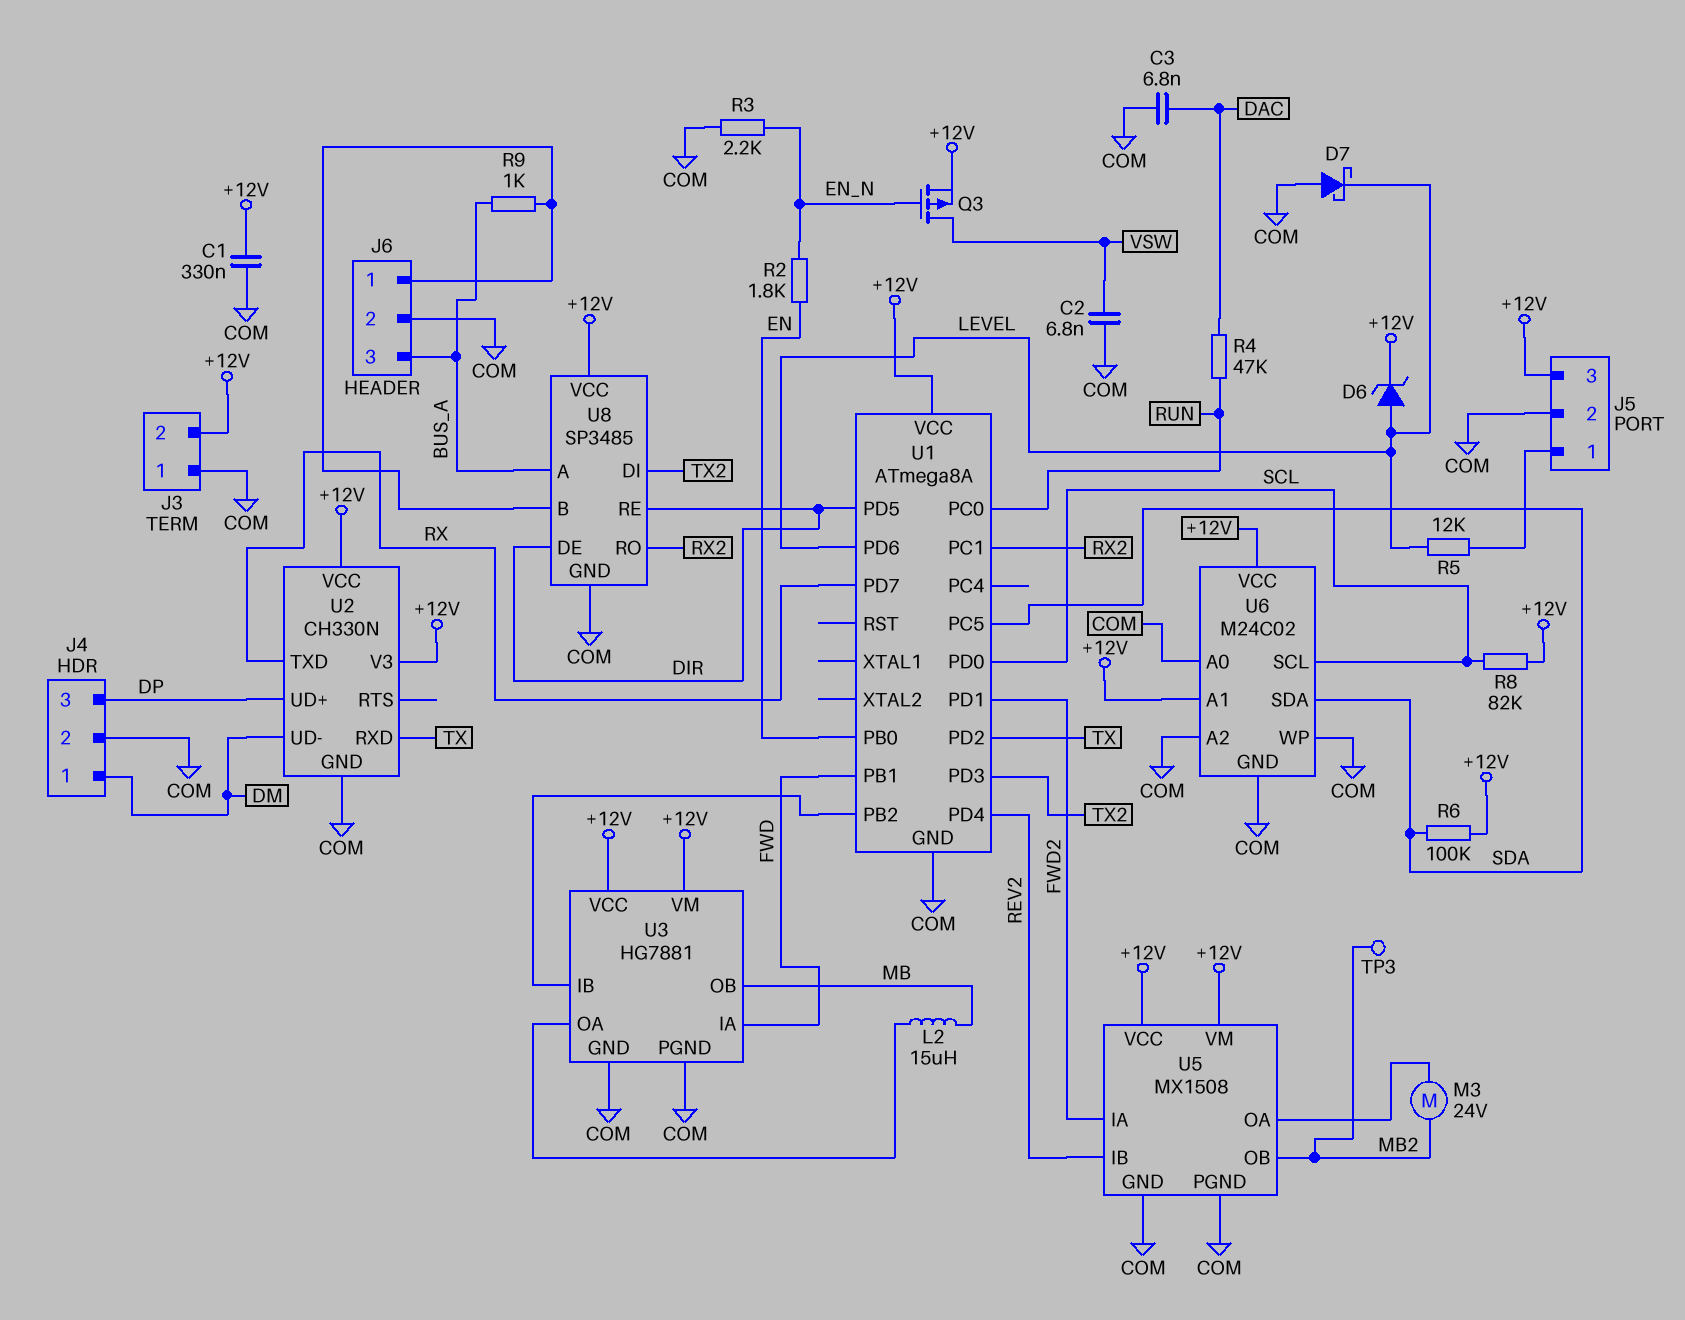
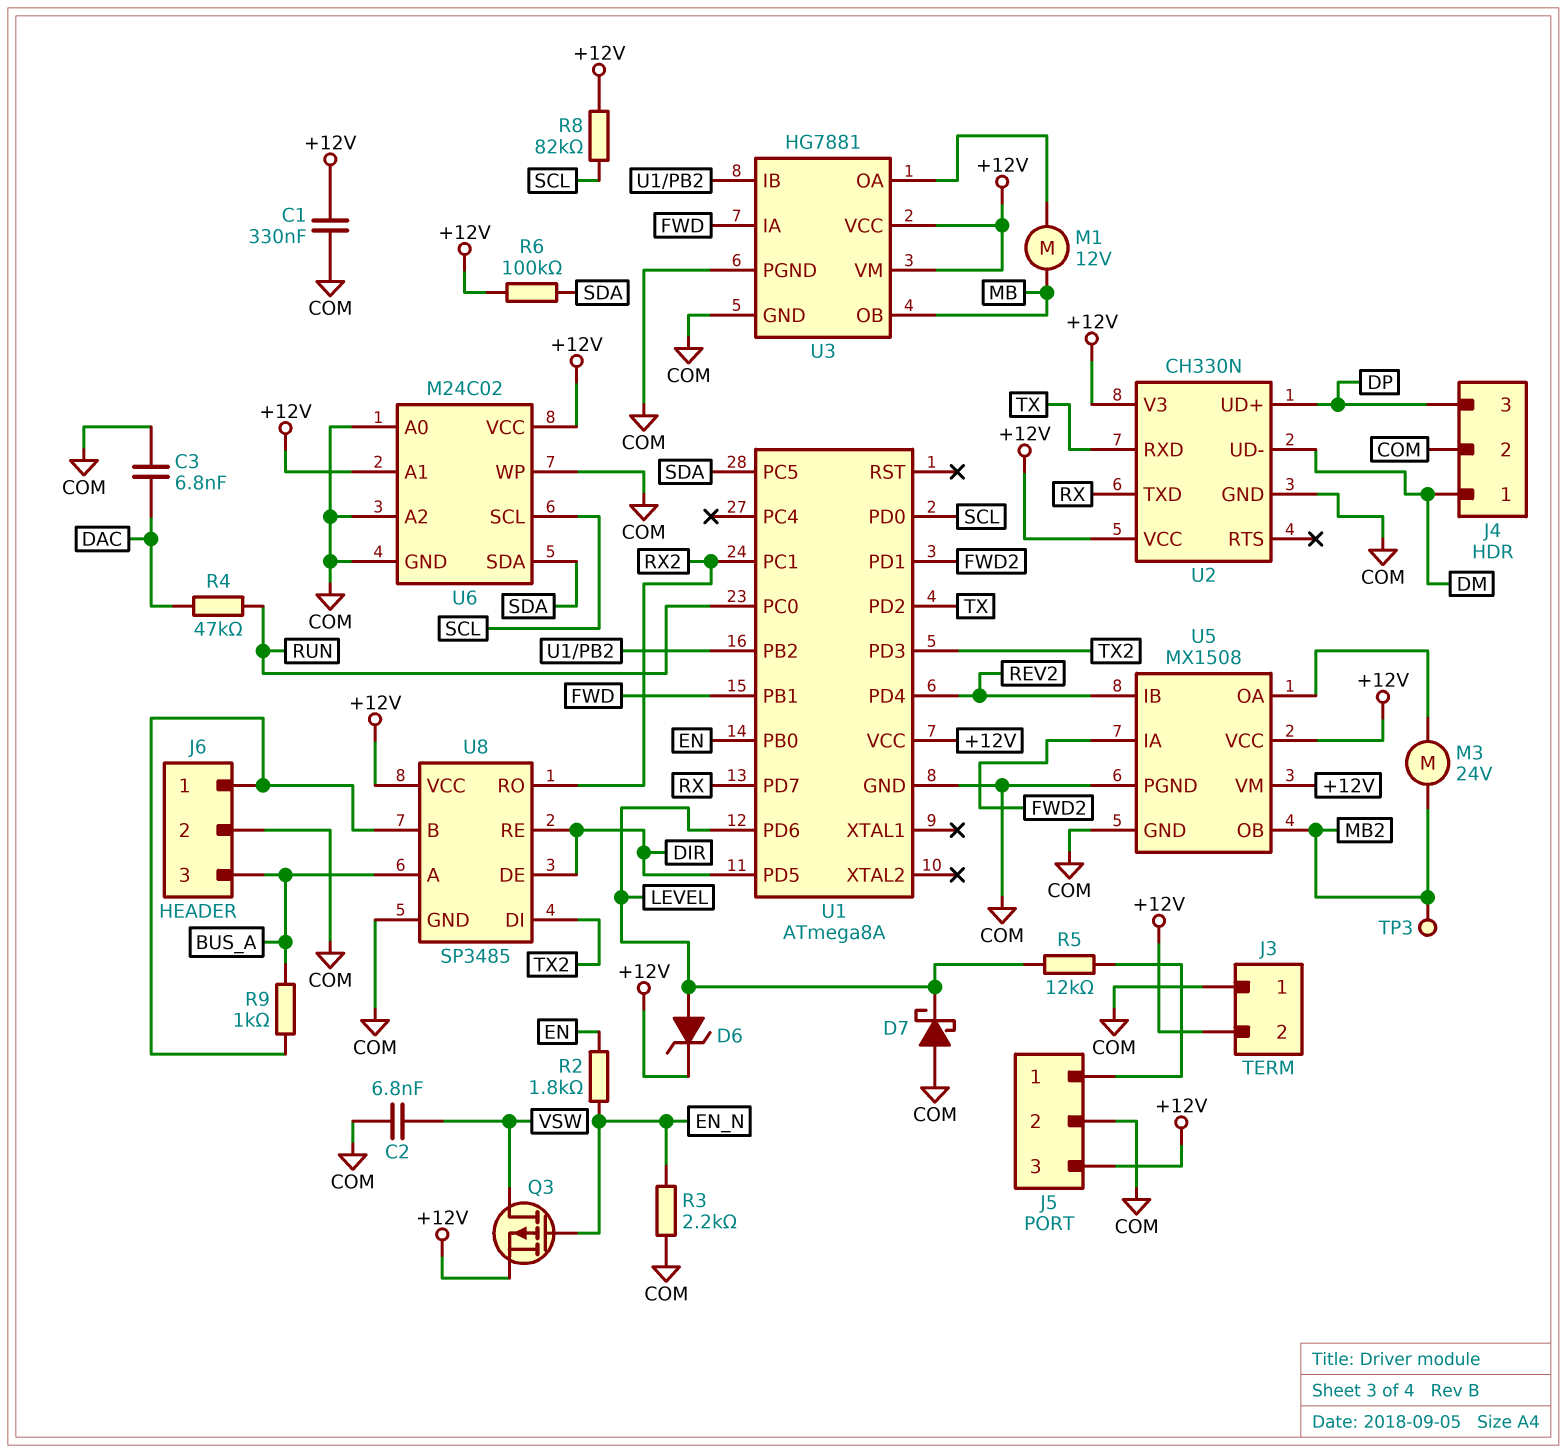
L2: 15uH (MB, U3/OA) -> none
M1: none -> motor 12V (MB, U3/OA)

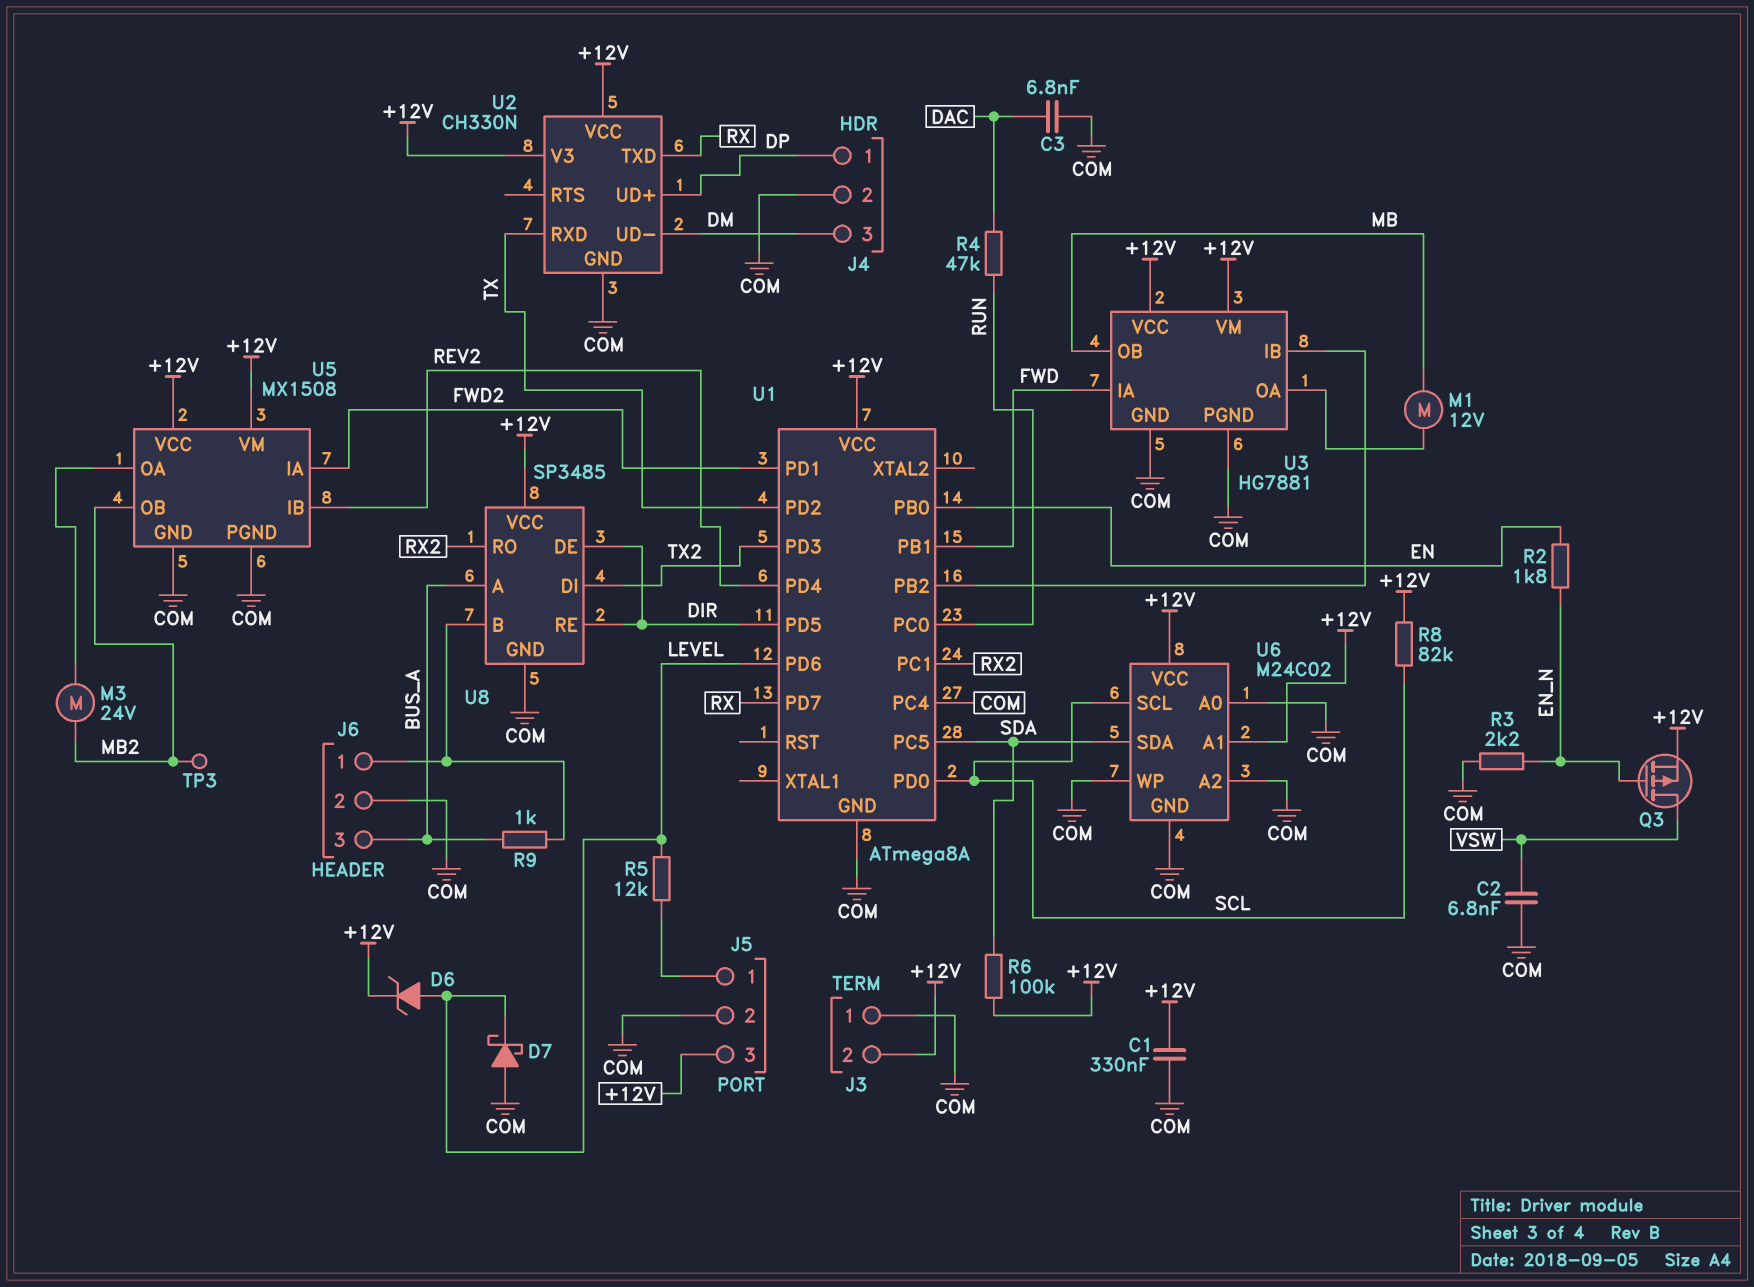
J4 pin 1: DM -> DP
J4 pin 3: DP -> DM
U1 pin PC4: none -> COM

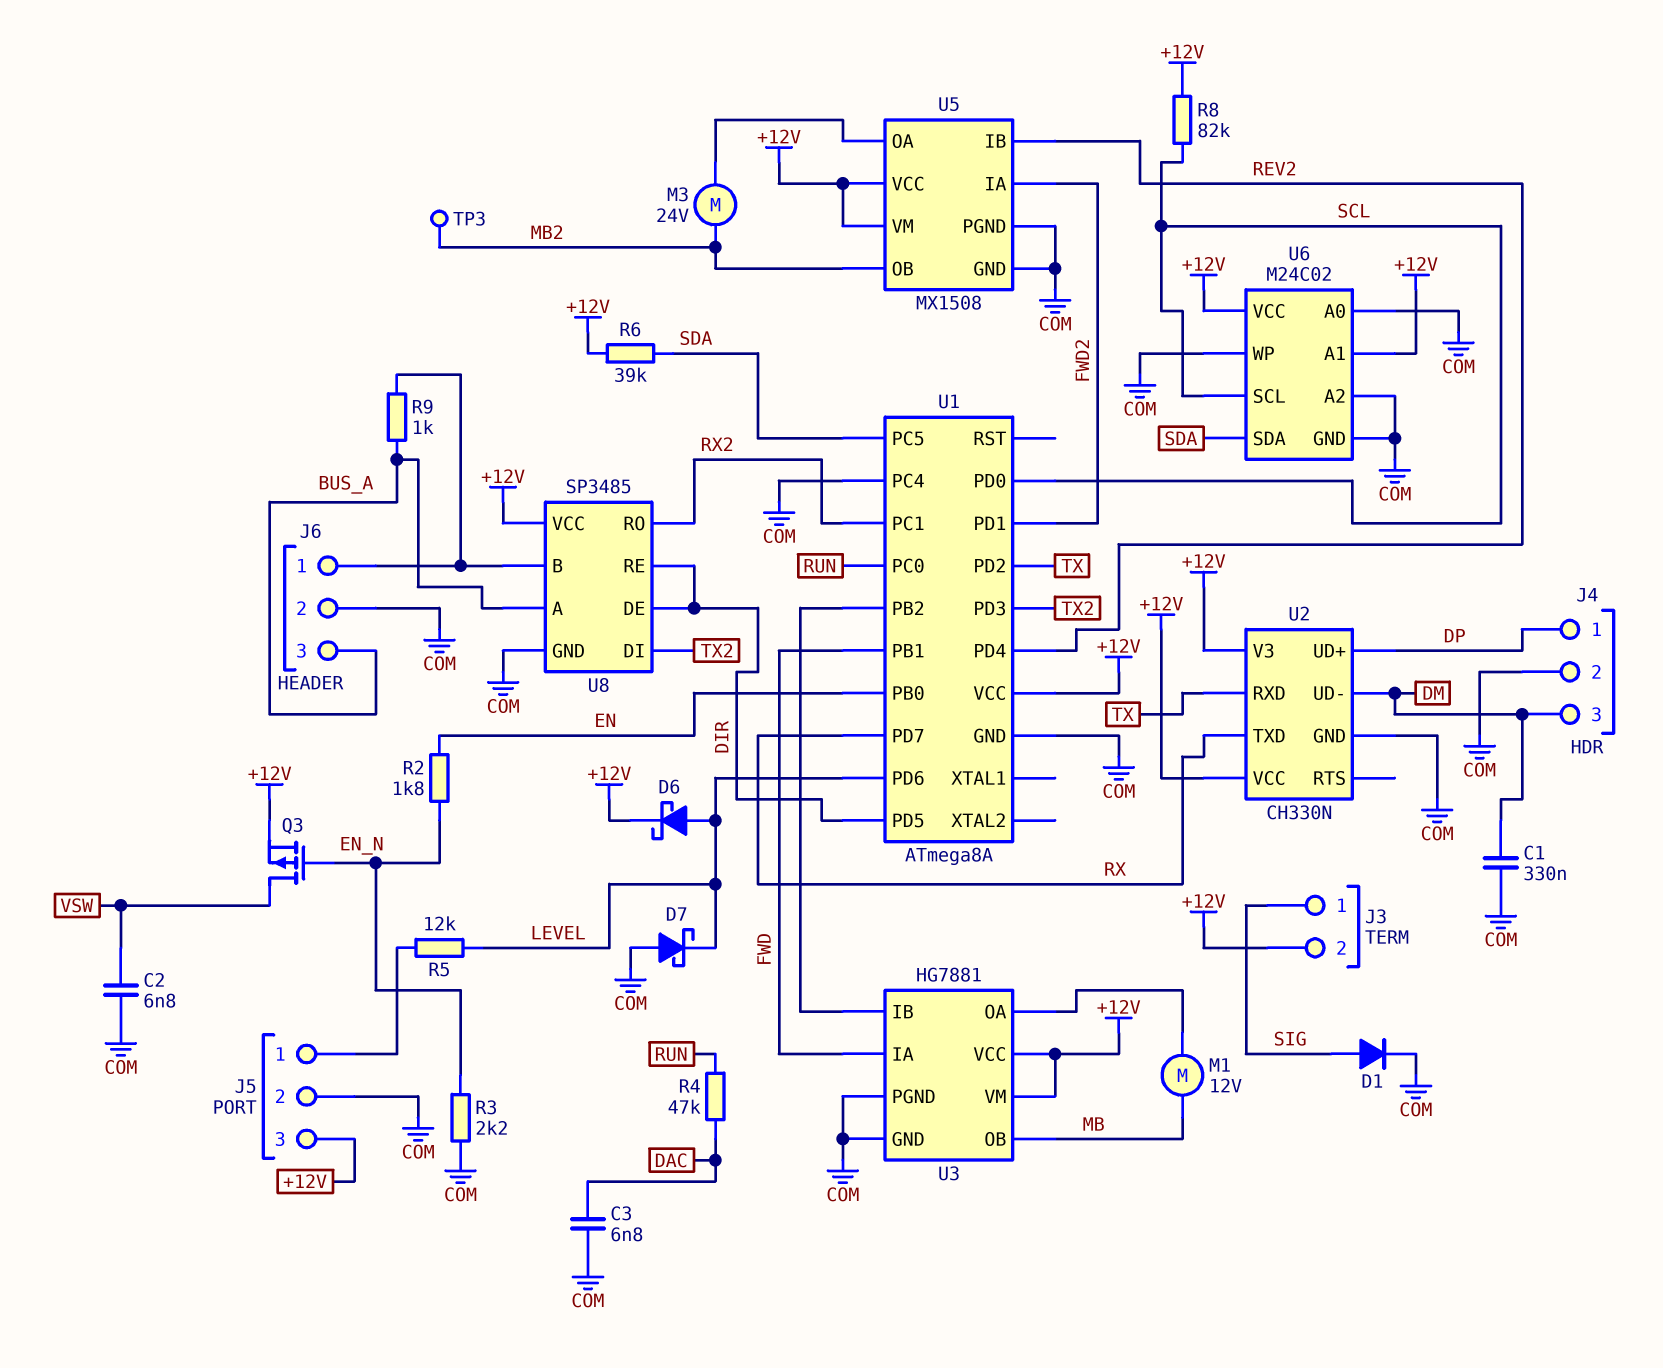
C1: 330nF (+12V, COM) -> 330nF (COM, DM)
D1: none -> diode (A SIG, K COM)
D6: zener (A LEVEL, K +12V) -> schottky (A LEVEL, K +12V)
J3 pin 1: COM -> SIG
R6: 100k (+12V, SDA) -> 39k (+12V, SDA)

